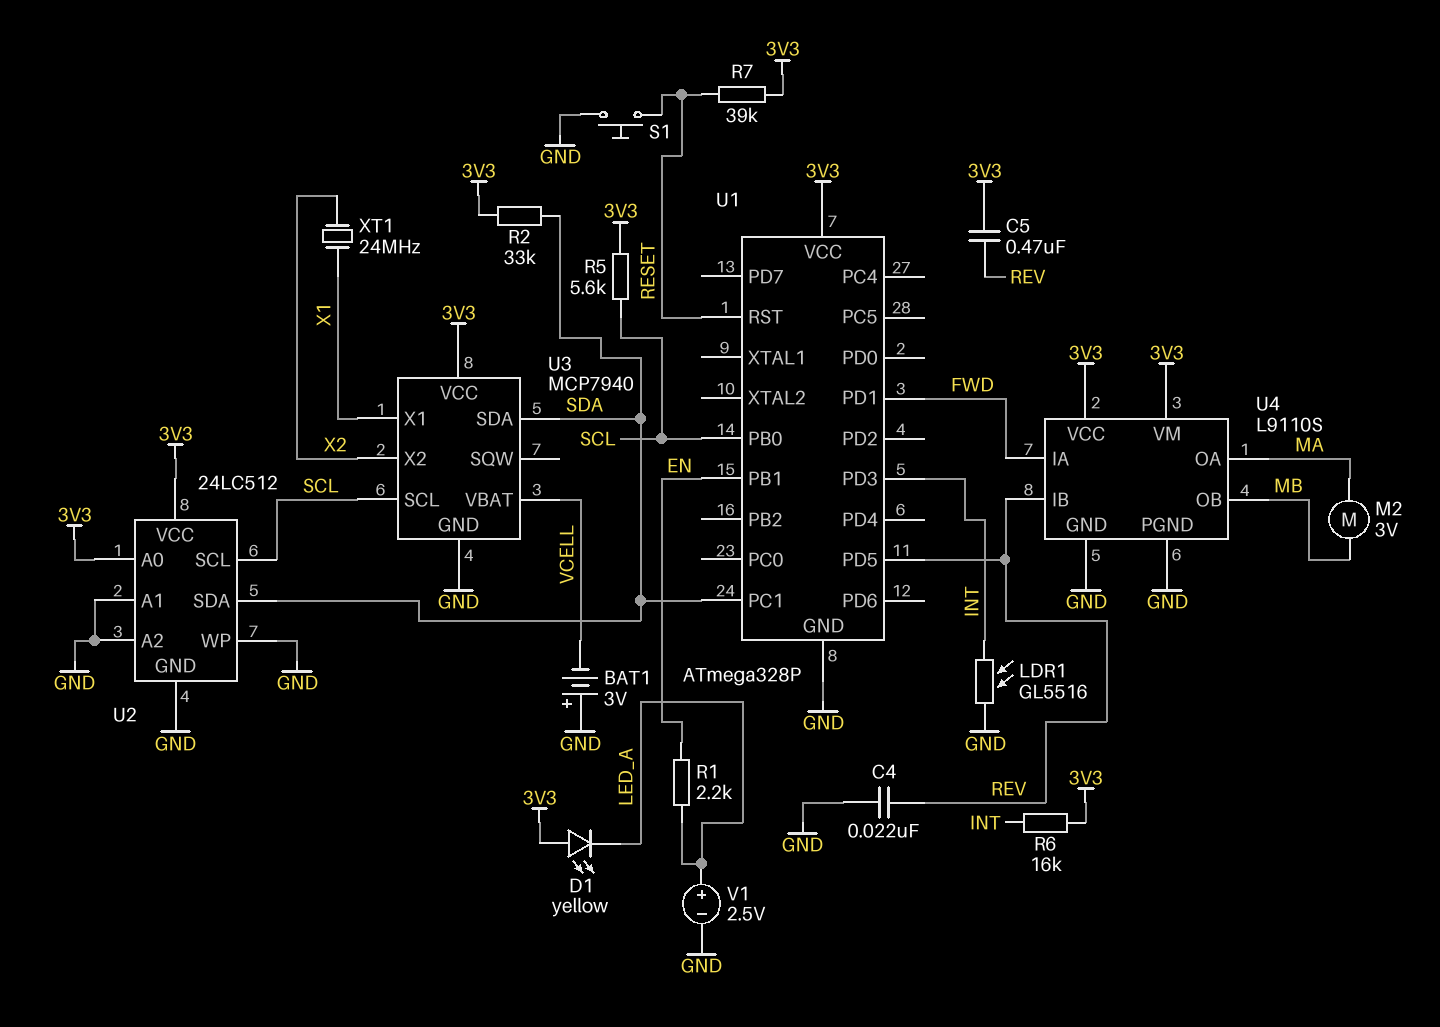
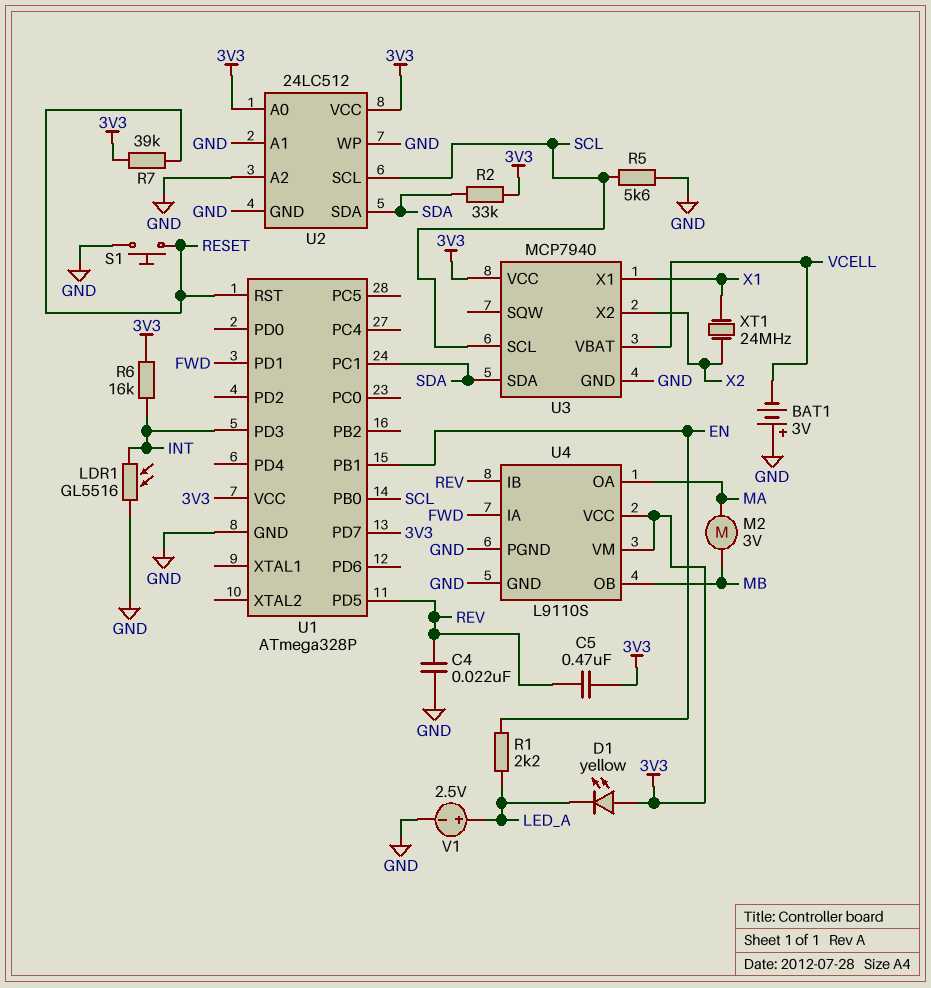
R5: 5.6k (3V3, SCL) -> 5.6k (GND, SCL)
U1 pin PD7: none -> 3V3

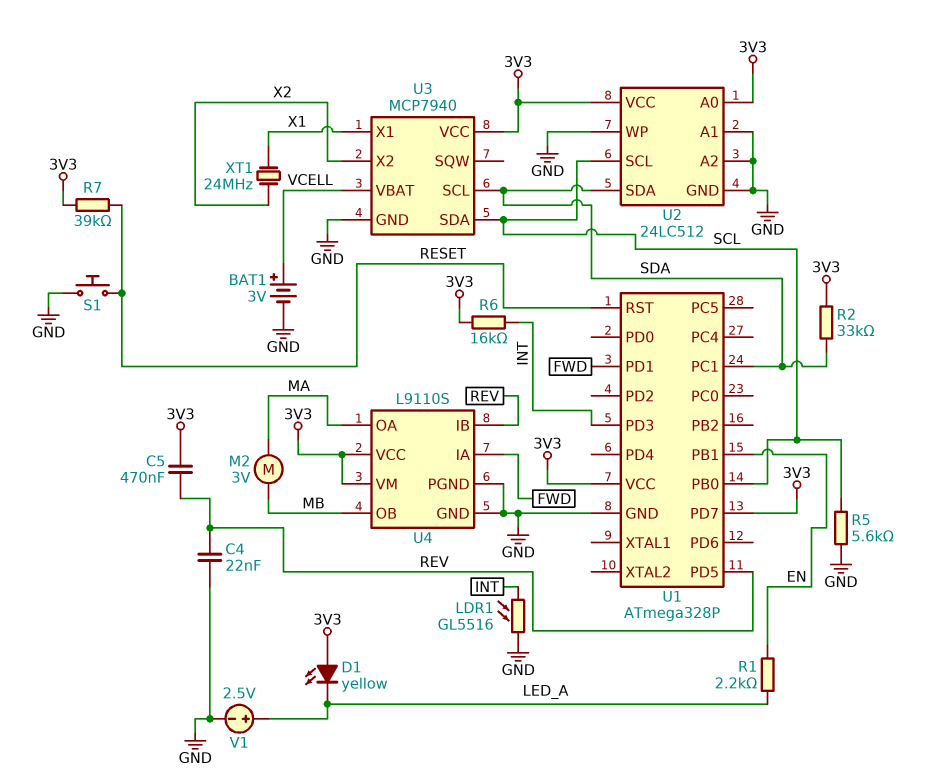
BAT1: 3V (plus GND, minus VCELL) -> 3V (plus VCELL, minus GND)
U3 pin SCL: SCL -> SDA
U3 pin SDA: SDA -> SCL

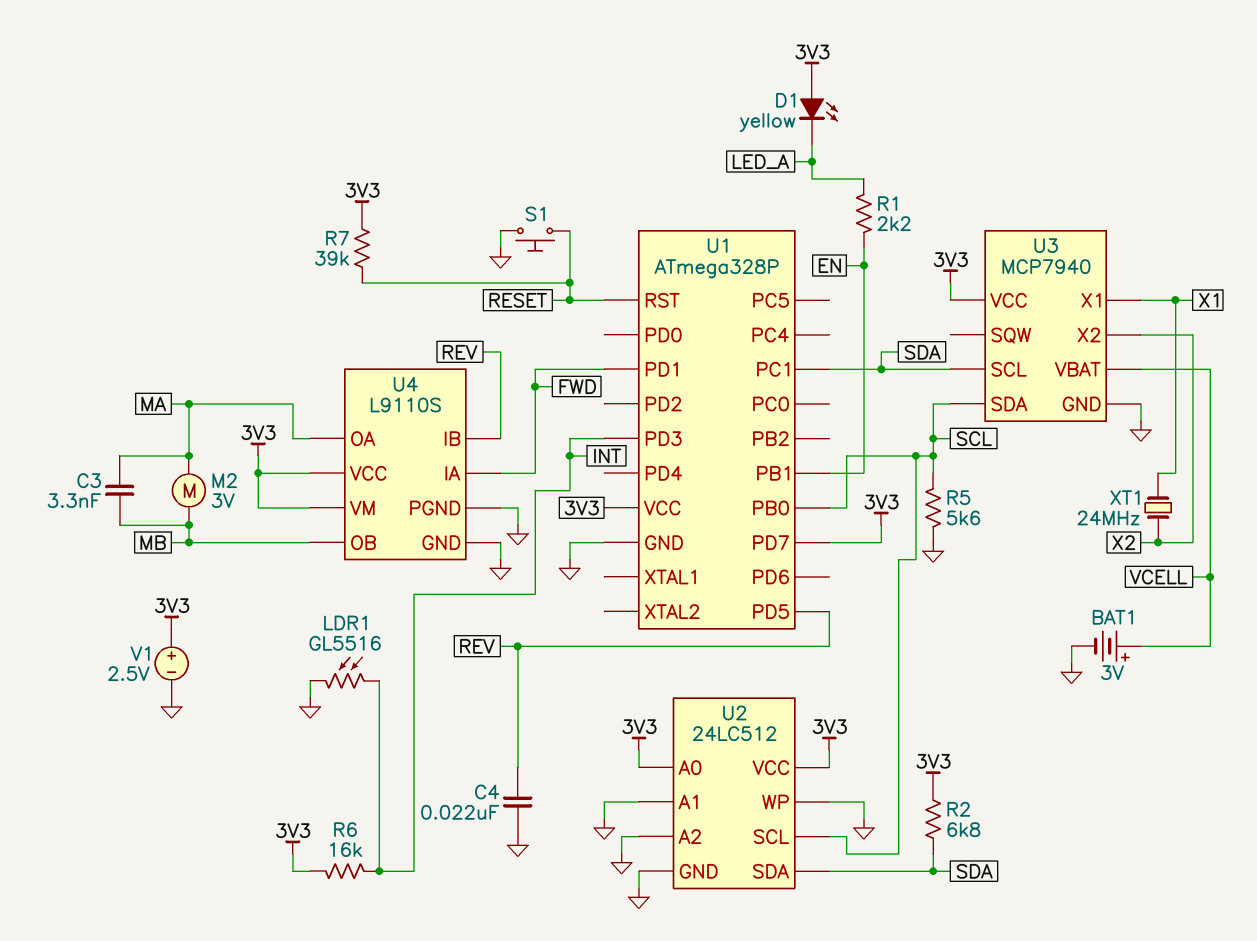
C3: none -> 3.3nF (MA, MB)
C5: 470nF (3V3, REV) -> none
R2: 33k (3V3, SDA) -> 6.8k (3V3, SDA)
V1: 2.5V (plus LED_A, minus GND) -> 2.5V (plus 3V3, minus GND)

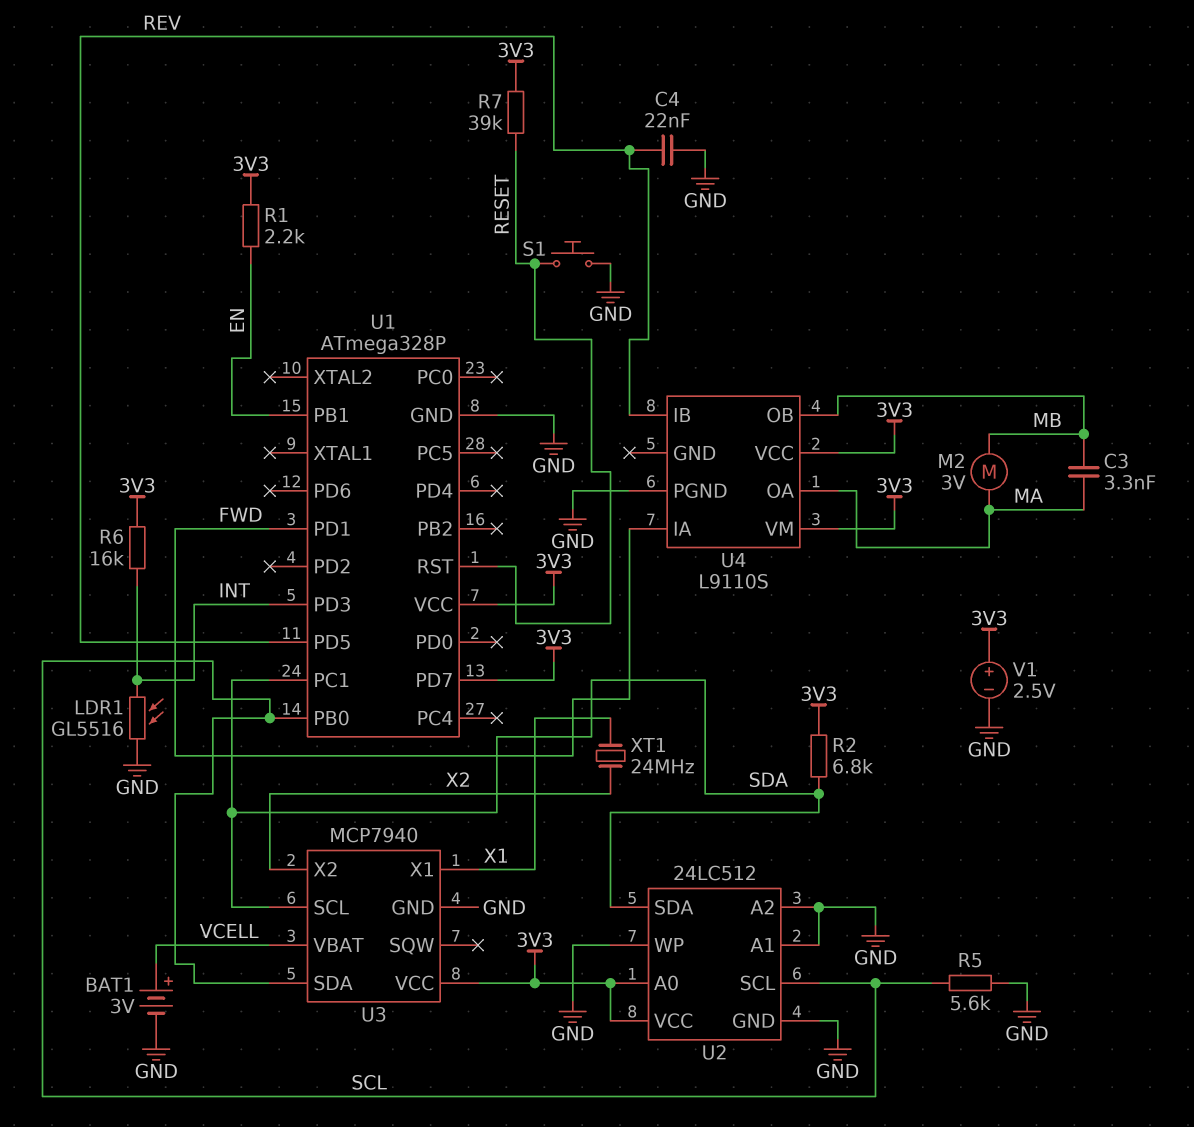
D1: LED yellow (A 3V3, K LED_A) -> none
R1: 2.2k (EN, LED_A) -> 2.2k (3V3, EN)
U4 pin GND: GND -> none

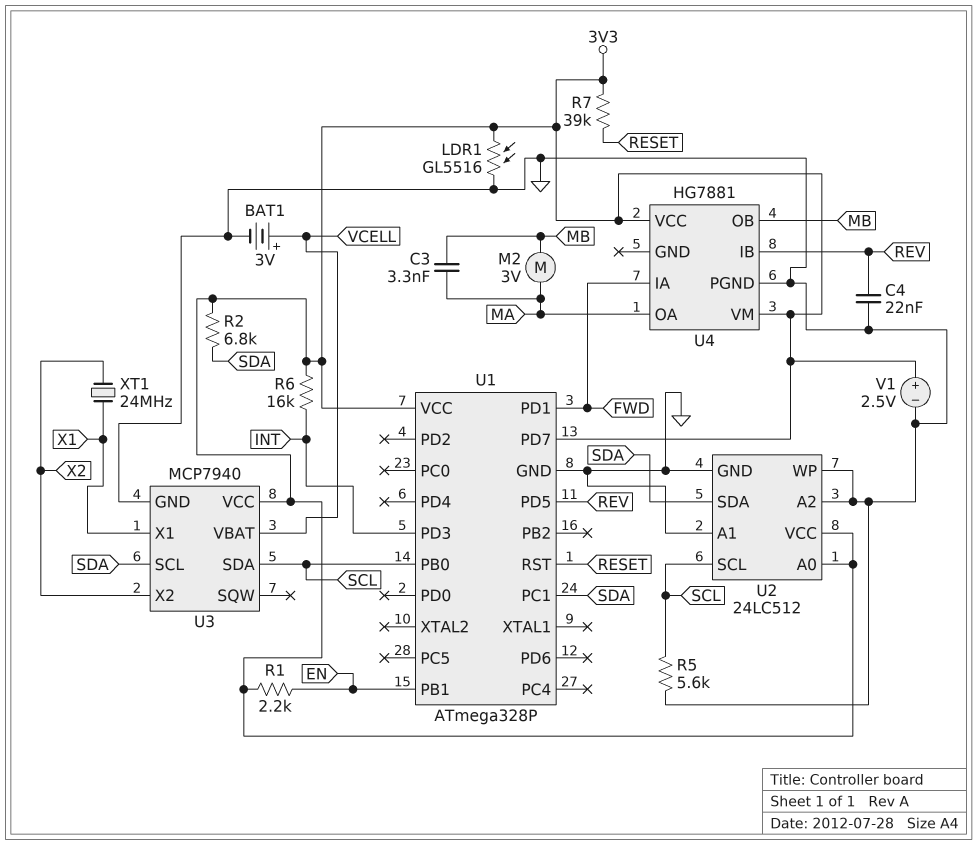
LDR1: GL5516 (GND, INT) -> GL5516 (3V3, GND)
S1: button (GND, RESET) -> none
U4: L9110S -> HG7881

